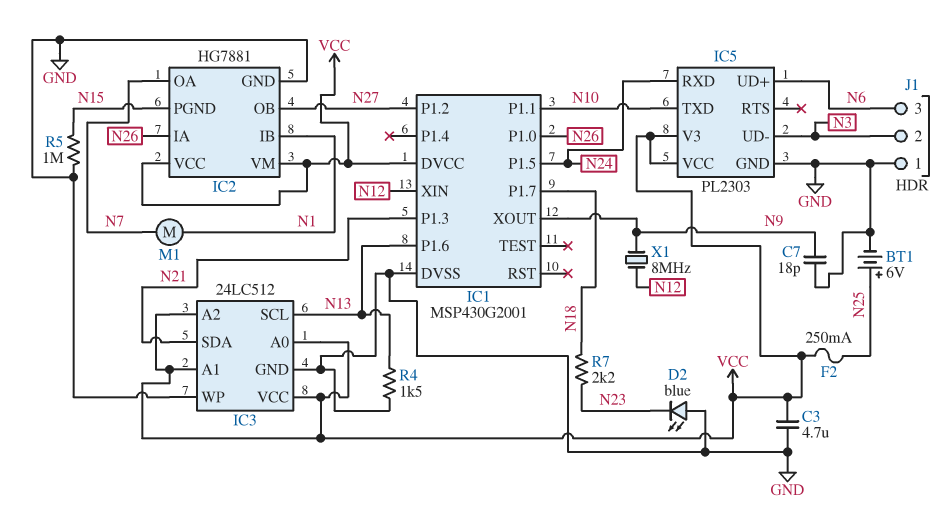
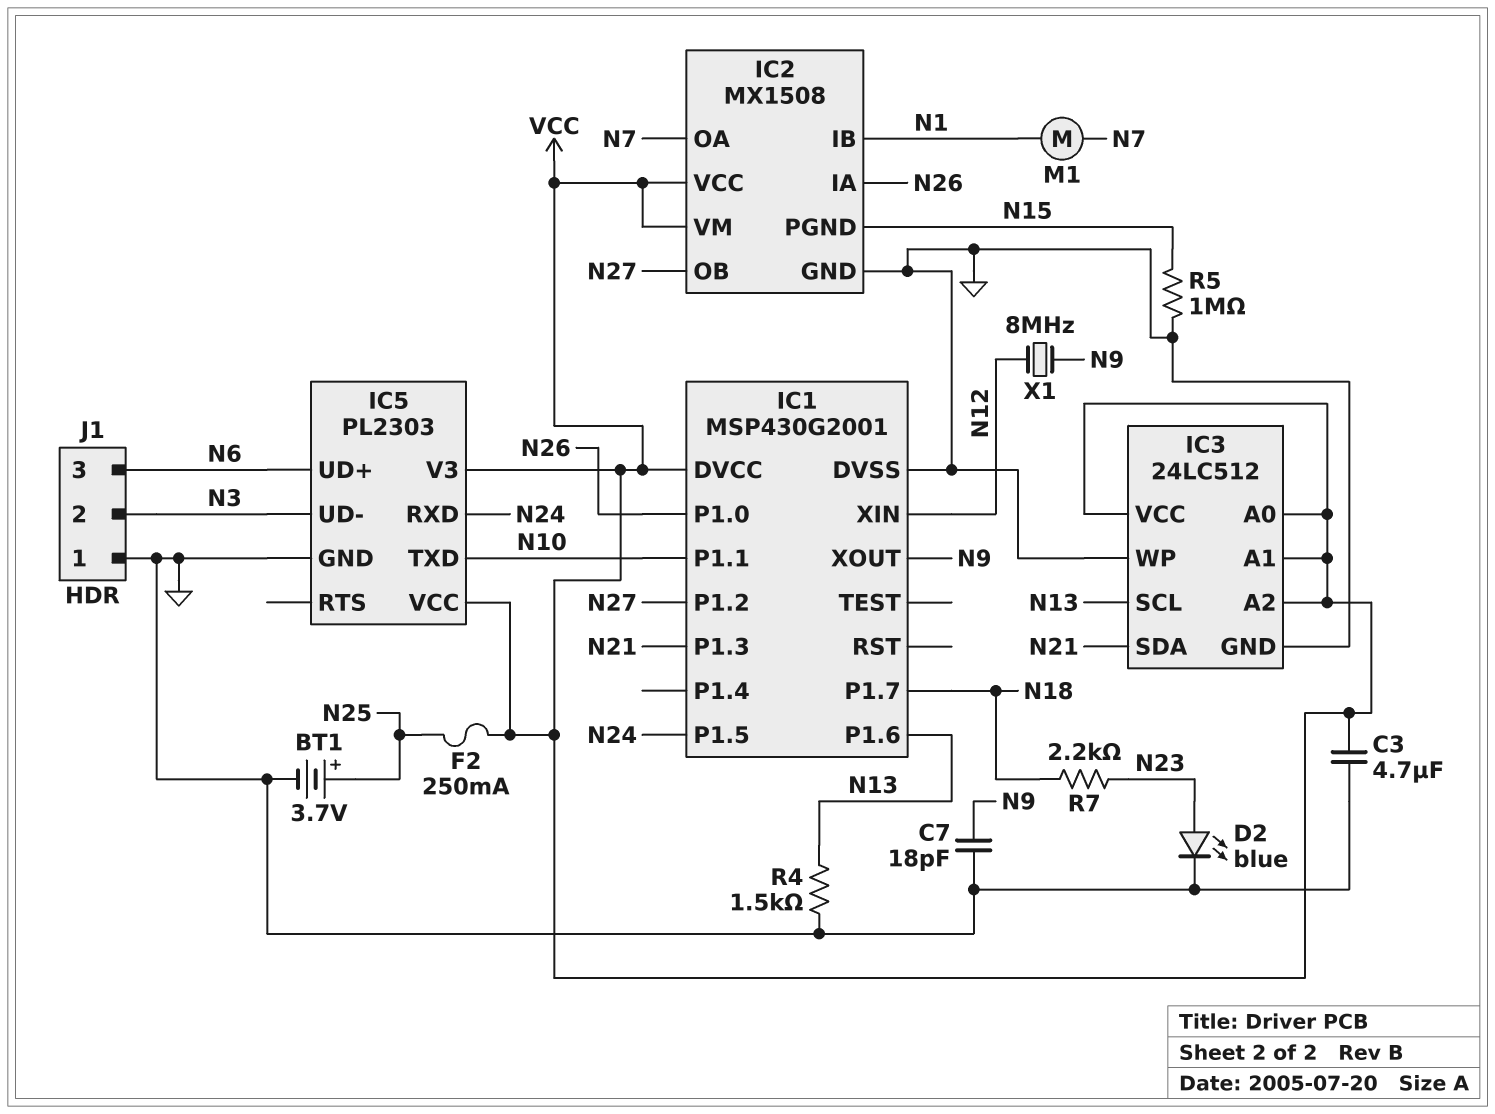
BT1: 6V (plus N25, minus GND) -> 3.7V (plus N25, minus GND)
D2: LED blue (A GND, K N23) -> LED blue (A N23, K GND)
IC2: HG7881 -> MX1508

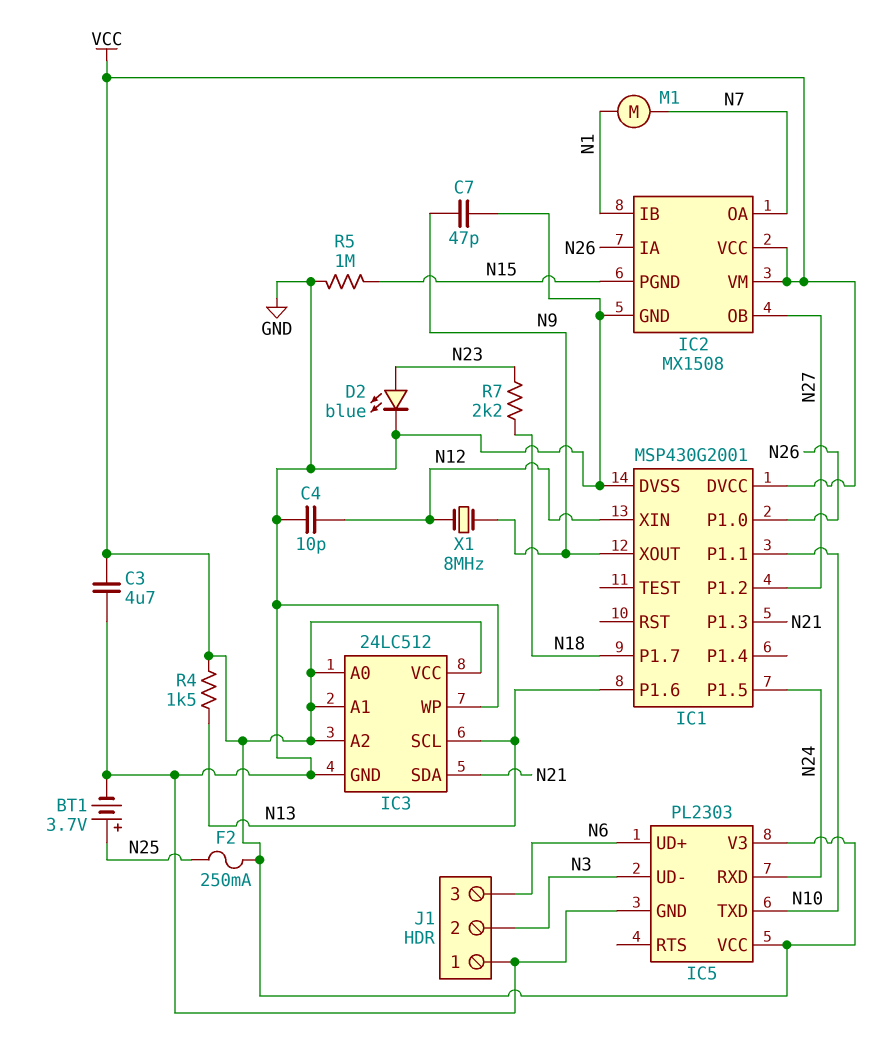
C4: none -> 10pF (GND, N12)
C7: 18pF (GND, N9) -> 47pF (GND, N9)
R4: 1.5k (GND, N13) -> 1.5k (N13, VCC)

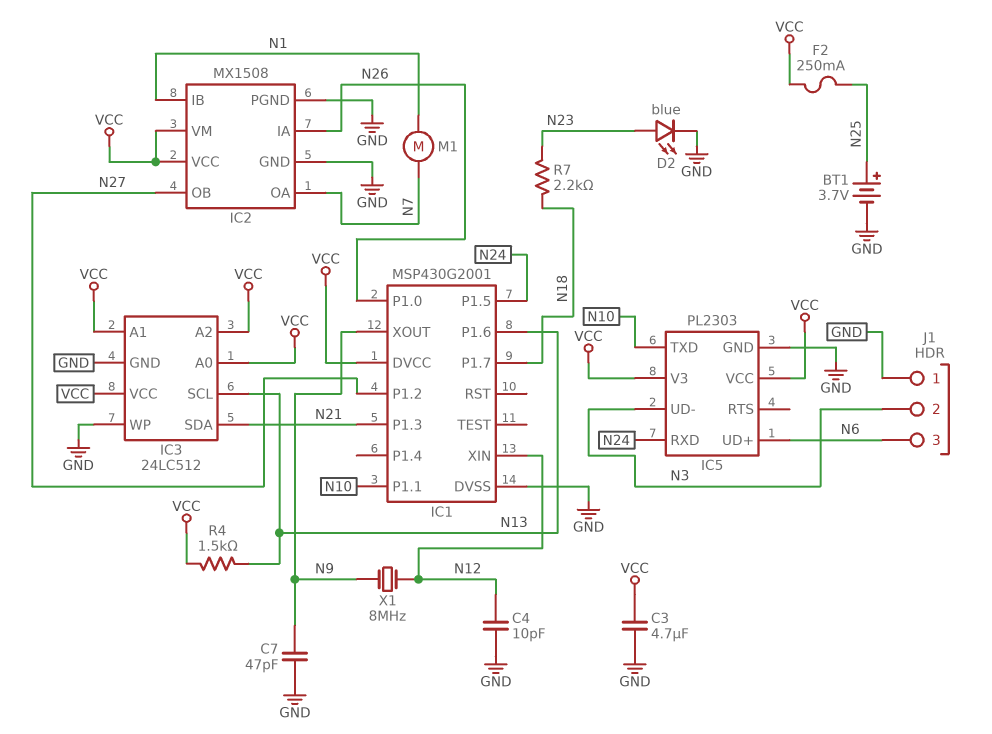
IC2 pin PGND: N15 -> GND
R5: 1M (GND, N15) -> none

